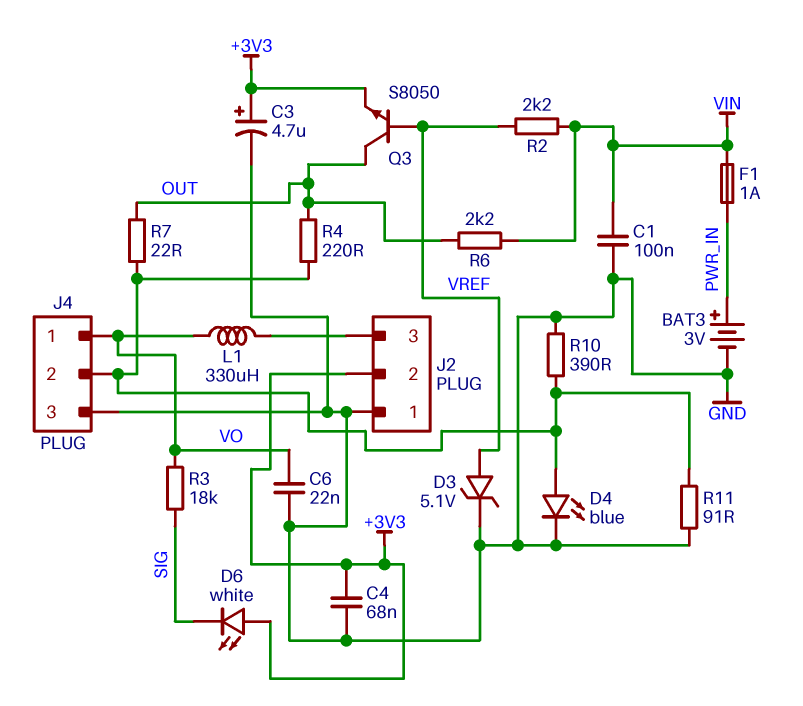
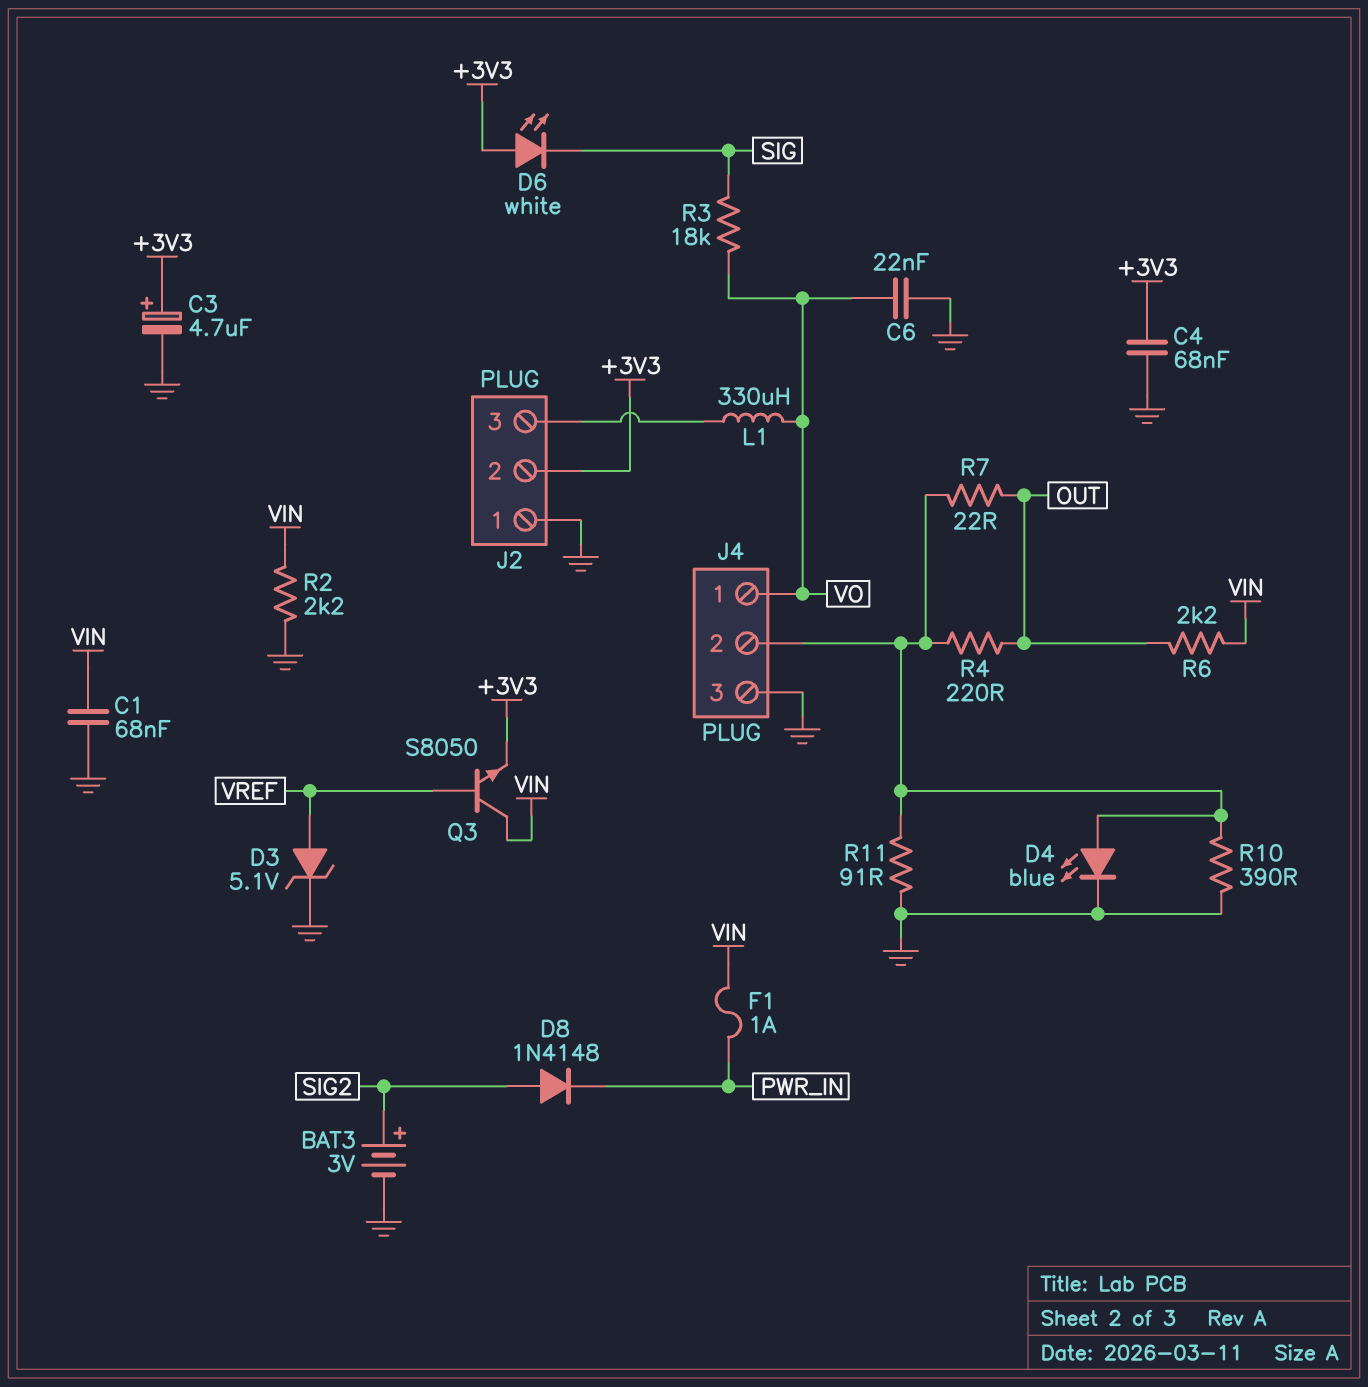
BAT3: 3V (plus PWR_IN, minus GND) -> 3V (plus SIG2, minus GND)
C1: 100nF (GND, VIN) -> 68nF (GND, VIN)
D8: none -> diode 1N4148 (A SIG2, K PWR_IN)
Q3: NPN S8050 (B VREF, C OUT, E +3V3) -> NPN S8050 (B VREF, C VIN, E +3V3)
R2: 2.2k (VIN, VREF) -> 2.2k (GND, VIN)

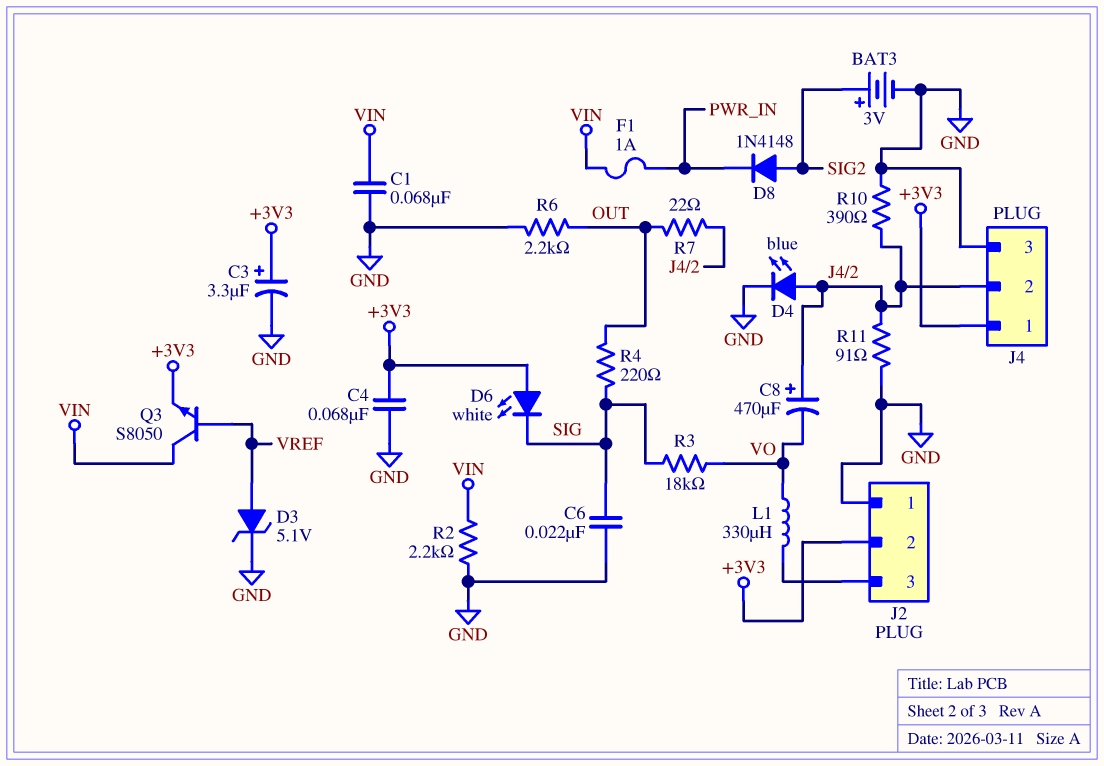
C3: 4.7uF (plus +3V3, minus GND) -> 3.3uF (plus +3V3, minus GND)
C6: 22nF (GND, VO) -> 22nF (GND, SIG)
C8: none -> 470uF (plus J4/2, minus VO)
J4 pin 1: VO -> +3V3
R4: 220 (J4/2, OUT) -> 220 (OUT, SIG)
R6: 2.2k (OUT, VIN) -> 2.2k (GND, OUT)

